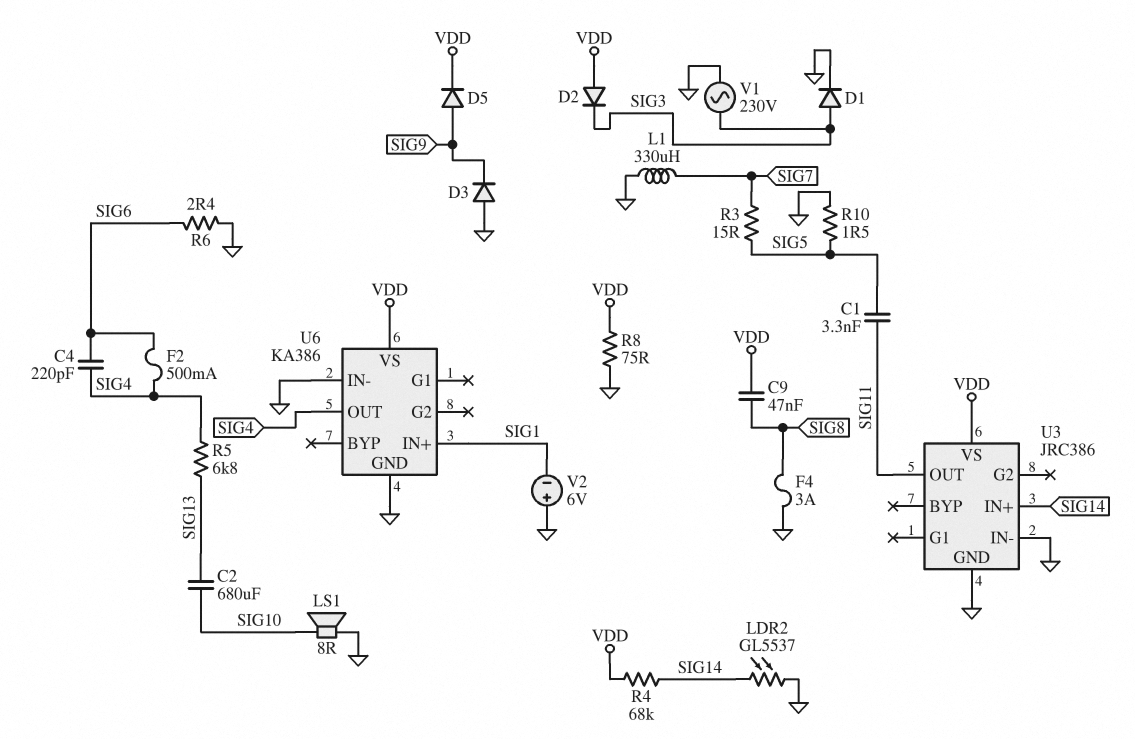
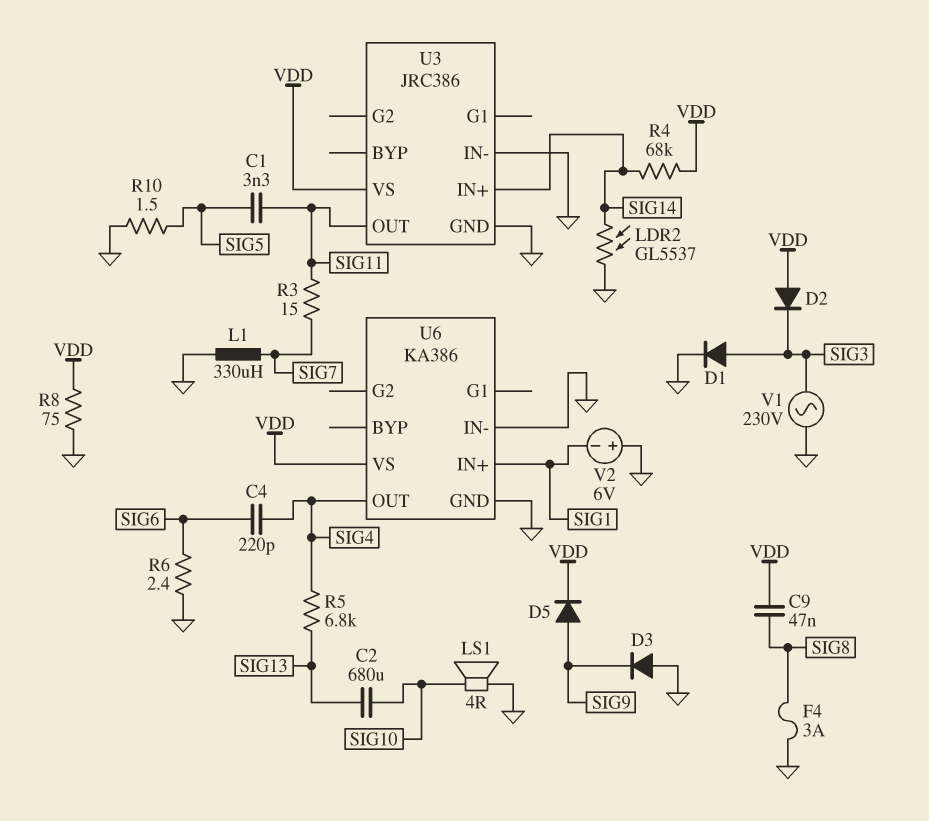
F2: 500mA (SIG4, SIG6) -> none
LS1: speaker 8R (GND, SIG10) -> speaker 4R (GND, SIG10)
R3: 15 (SIG5, SIG7) -> 15 (SIG7, SIG11)

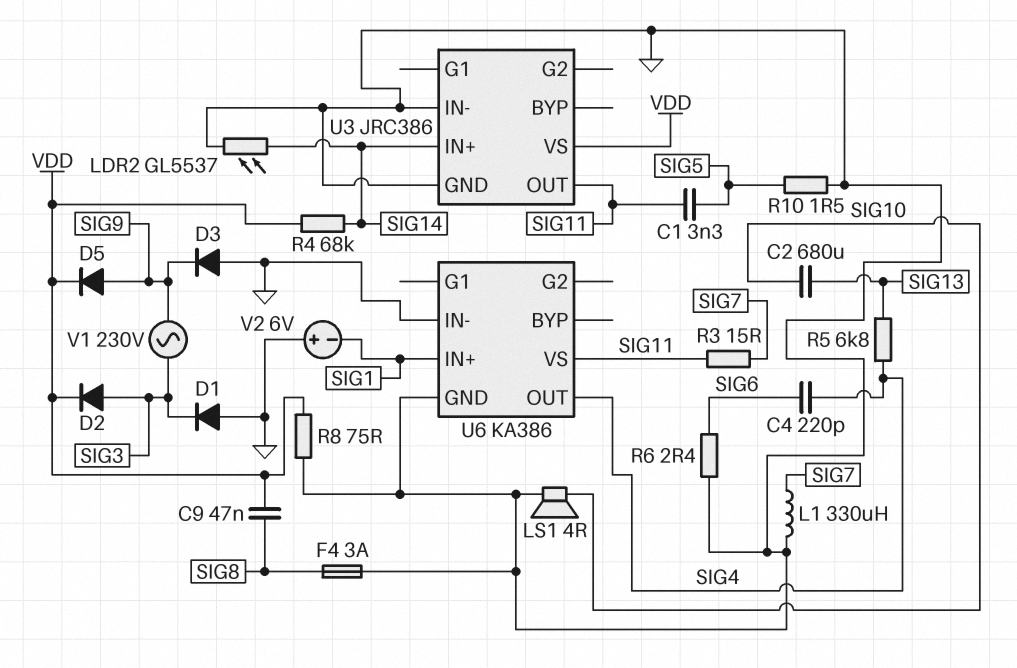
D1: diode (A SIG3, K GND) -> diode (A GND, K SIG3)
D2: diode (A VDD, K SIG3) -> diode (A SIG3, K VDD)
U6 pin VS: VDD -> SIG11
V1: AC 230V (GND, SIG3) -> AC 230V (SIG3, SIG9)

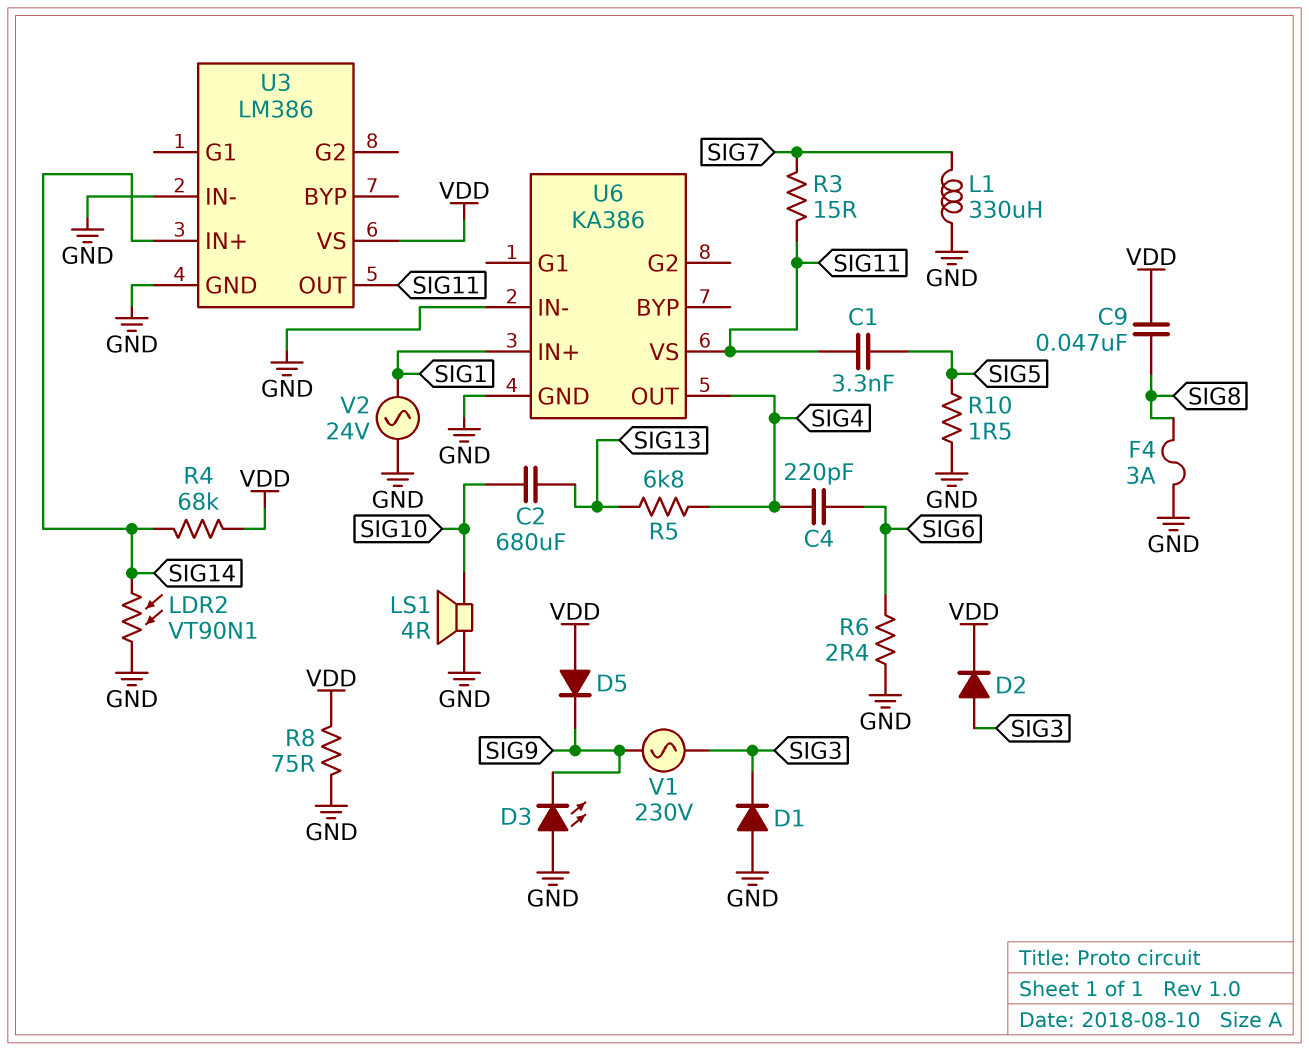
D3: diode (A GND, K SIG9) -> LED (A GND, K SIG9)
D5: diode (A SIG9, K VDD) -> diode (A VDD, K SIG9)
LDR2: GL5537 (GND, SIG14) -> VT90N1 (GND, SIG14)
U3: JRC386 -> LM386
V2: 6V (plus GND, minus SIG1) -> AC 24V (GND, SIG1)

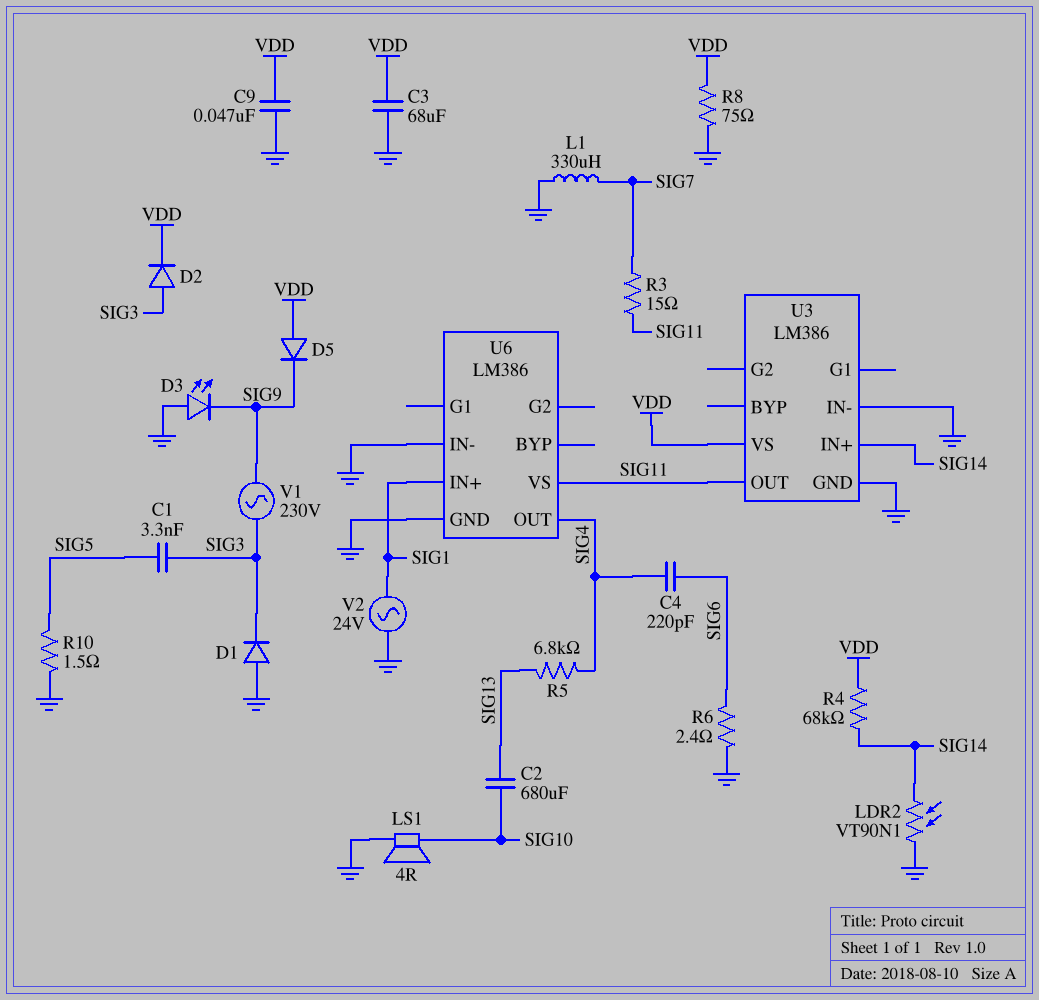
C1: 3.3nF (SIG5, SIG11) -> 3.3nF (SIG3, SIG5)
C3: none -> 68uF (GND, VDD)
C9: 47nF (SIG8, VDD) -> 47nF (GND, VDD)
F4: 3A (GND, SIG8) -> none
U6: KA386 -> LM386

